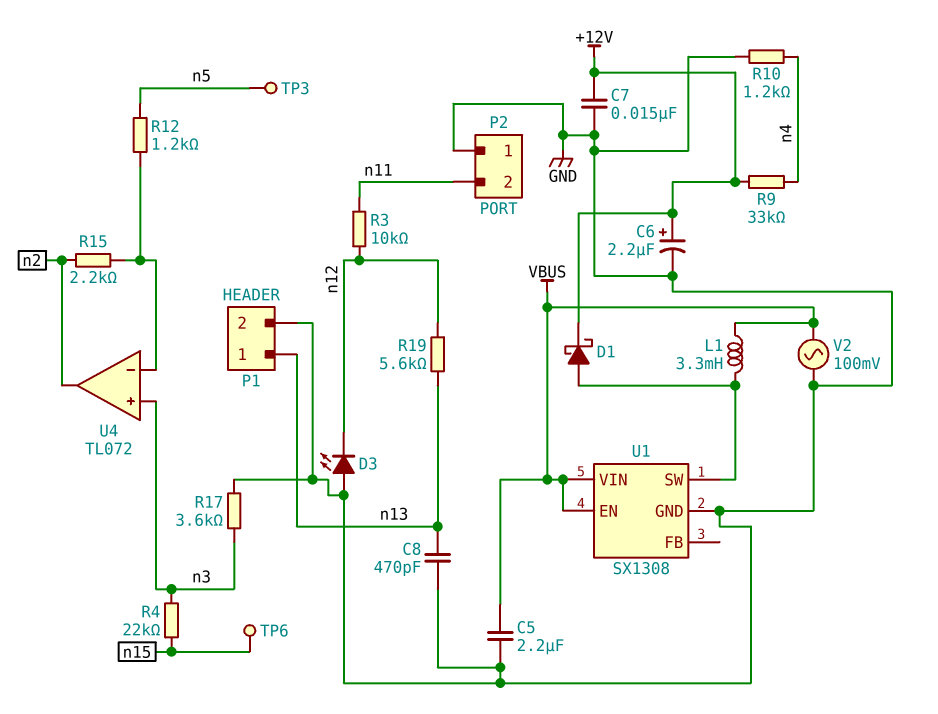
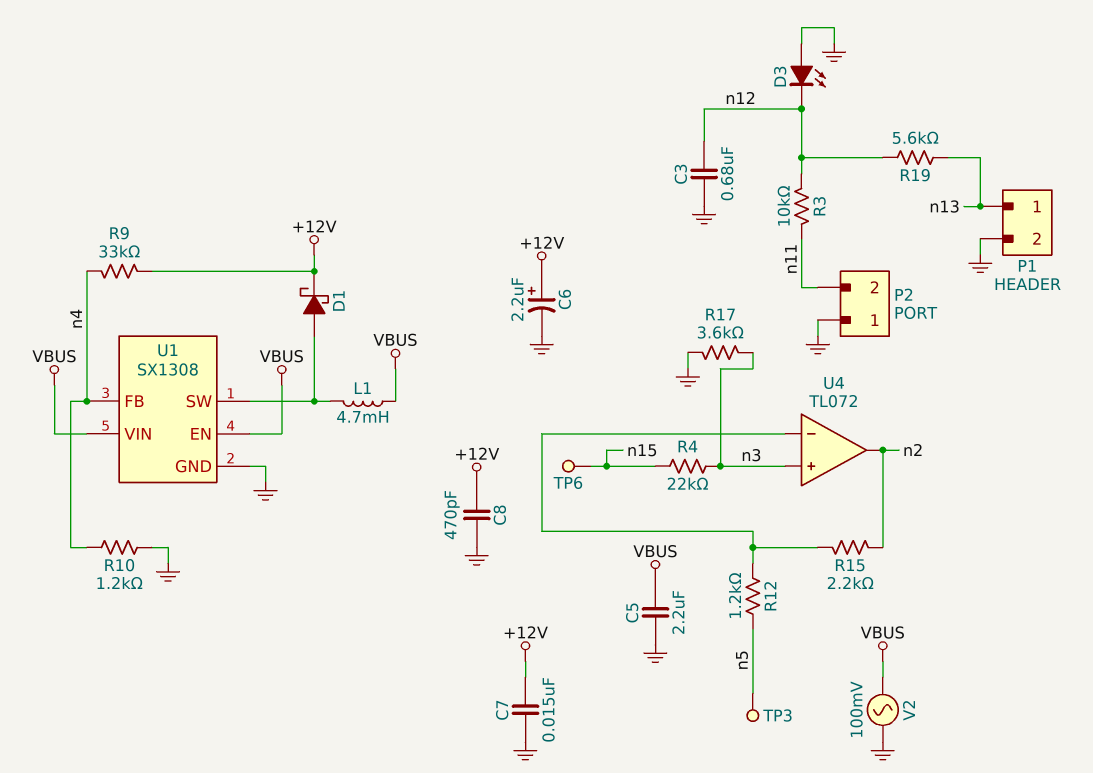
C3: none -> 680nF (GND, n12)
C8: 470pF (GND, n13) -> 470pF (+12V, GND)
L1: 3.3mH (U1/SW, VBUS) -> 4.7mH (U1/SW, VBUS)
U1 pin FB: none -> n4

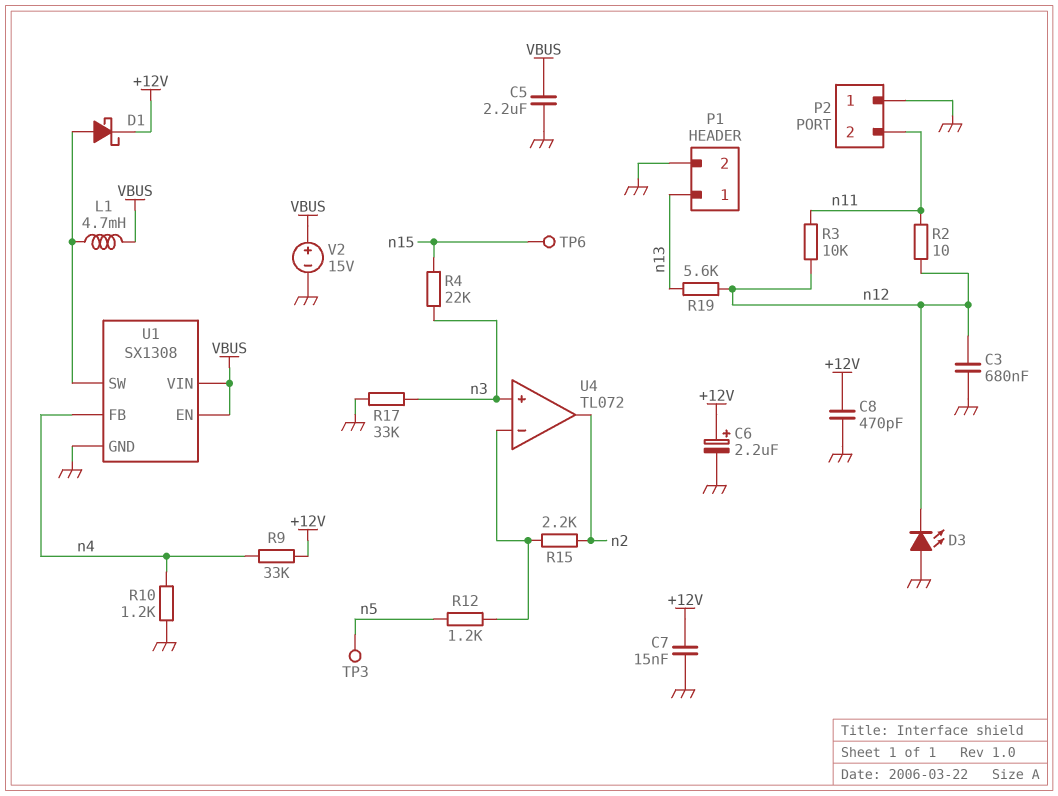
R2: none -> 10 (n11, n12)
R17: 3.6k (GND, n3) -> 33k (GND, n3)
V2: AC 100mV (GND, VBUS) -> 15V (plus VBUS, minus GND)

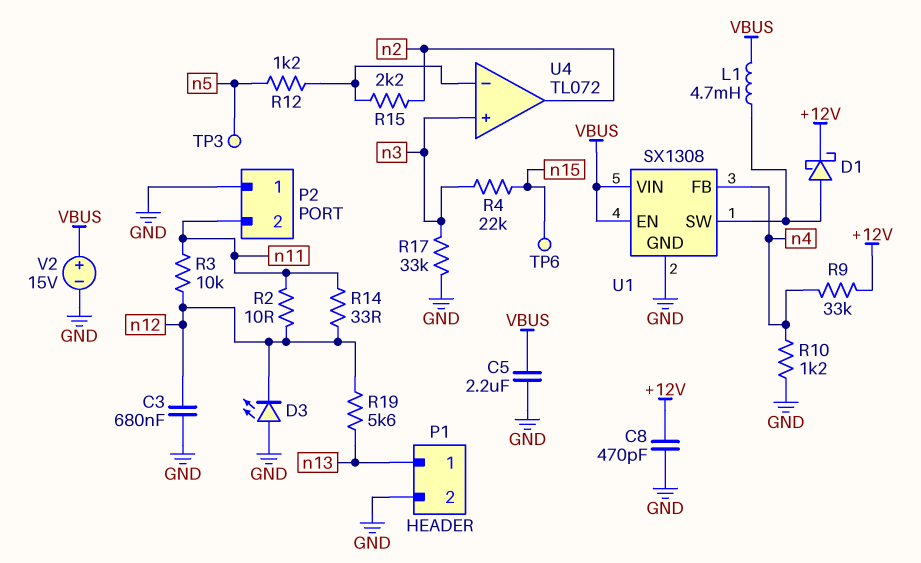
C6: 2.2uF (plus +12V, minus GND) -> none
C7: 15nF (+12V, GND) -> none
R14: none -> 33 (n11, n12)

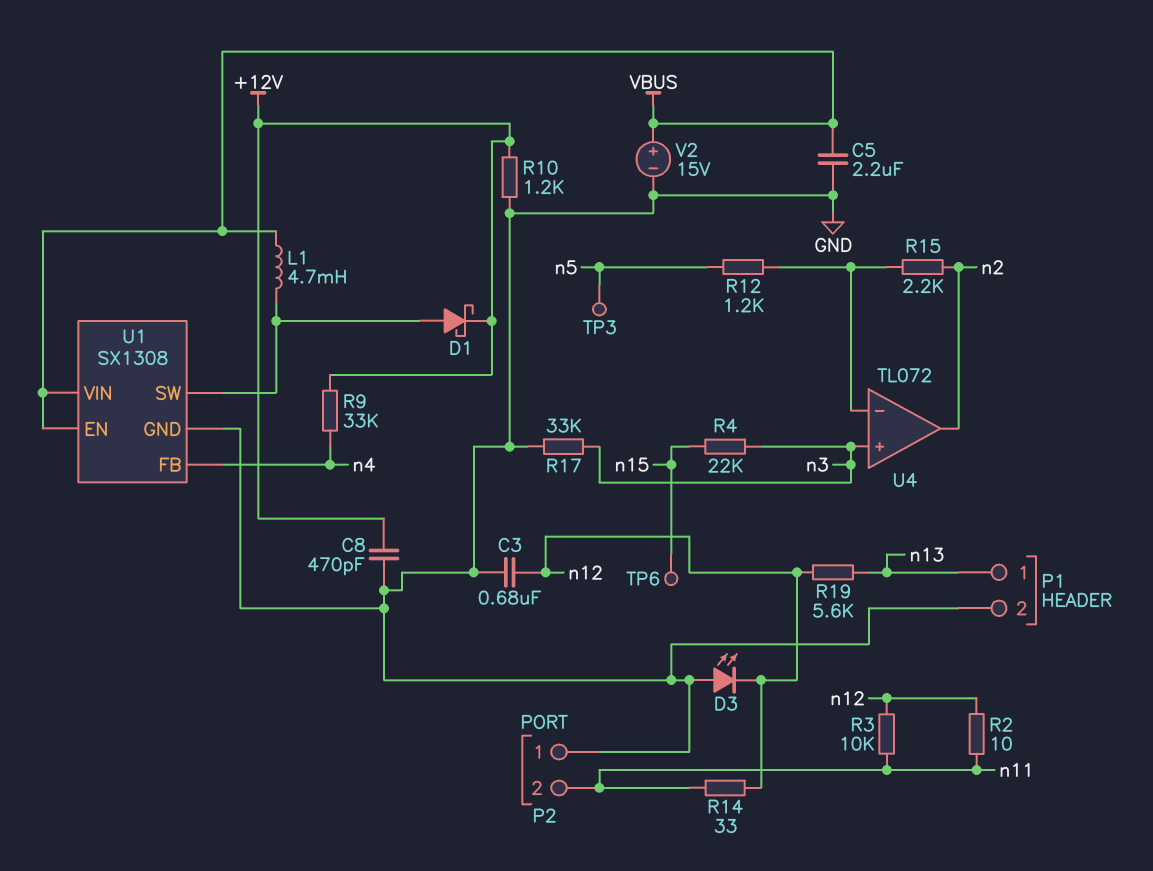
R10: 1.2k (GND, n4) -> 1.2k (+12V, GND)

